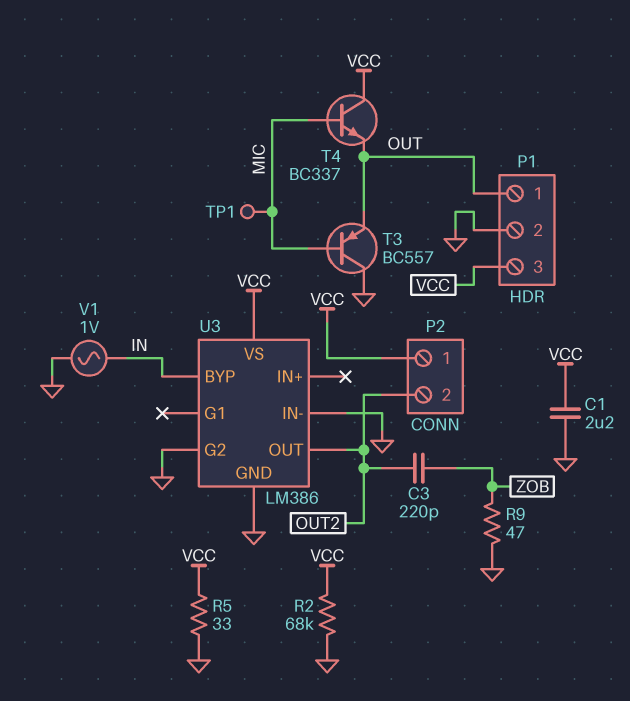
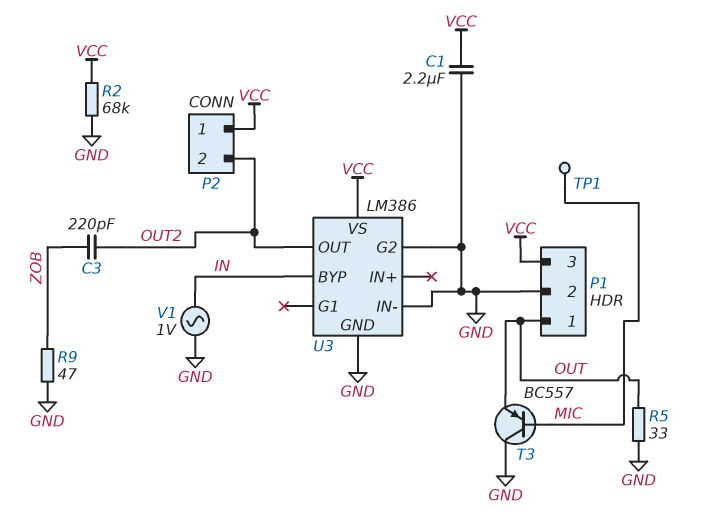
R5: 33 (GND, VCC) -> 33 (GND, OUT)
T4: NPN BC337 (B MIC, C VCC, E OUT) -> none

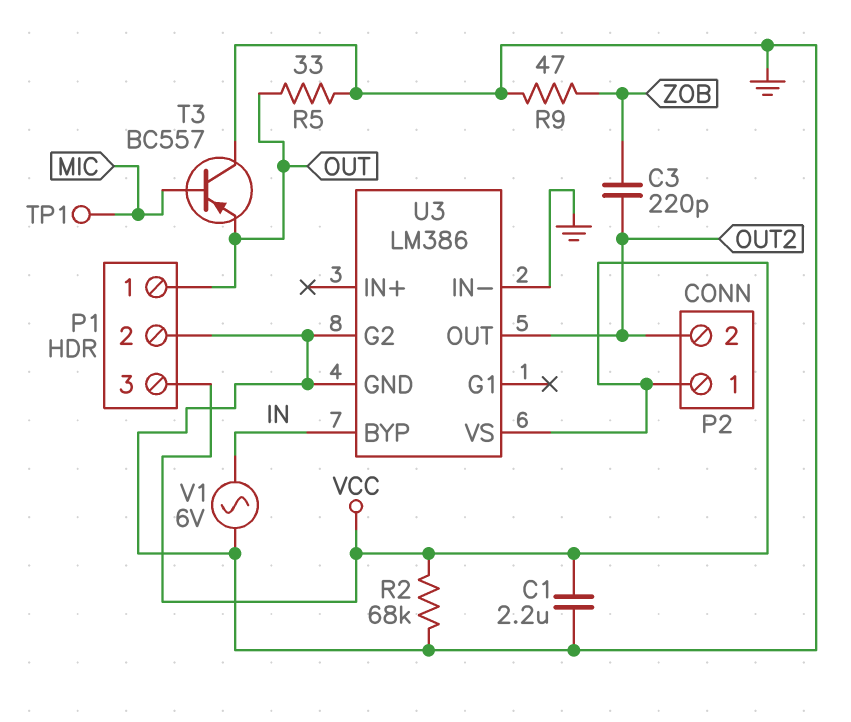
V1: AC 1V (GND, IN) -> AC 6V (GND, IN)

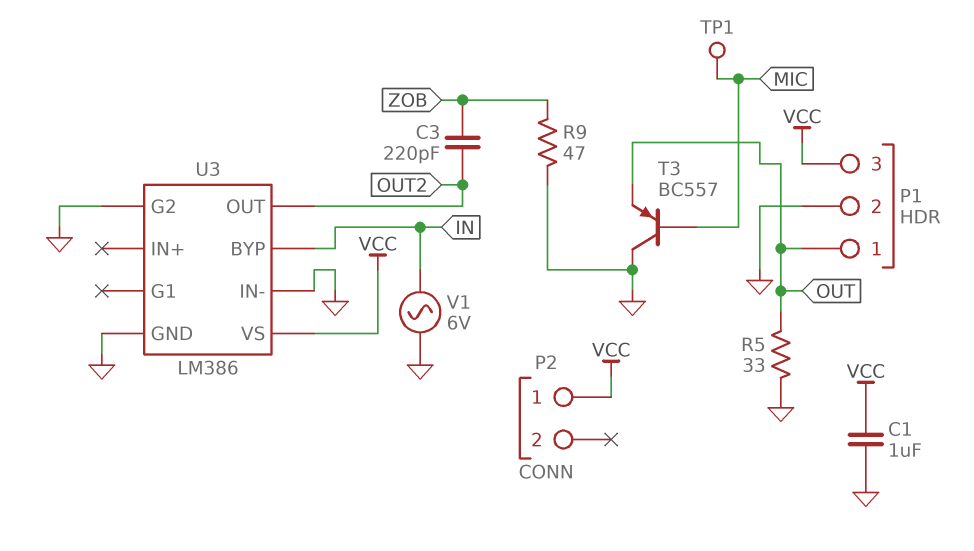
C1: 2.2uF (GND, VCC) -> 1uF (GND, VCC)
P2 pin 2: OUT2 -> none
R2: 68k (GND, VCC) -> none

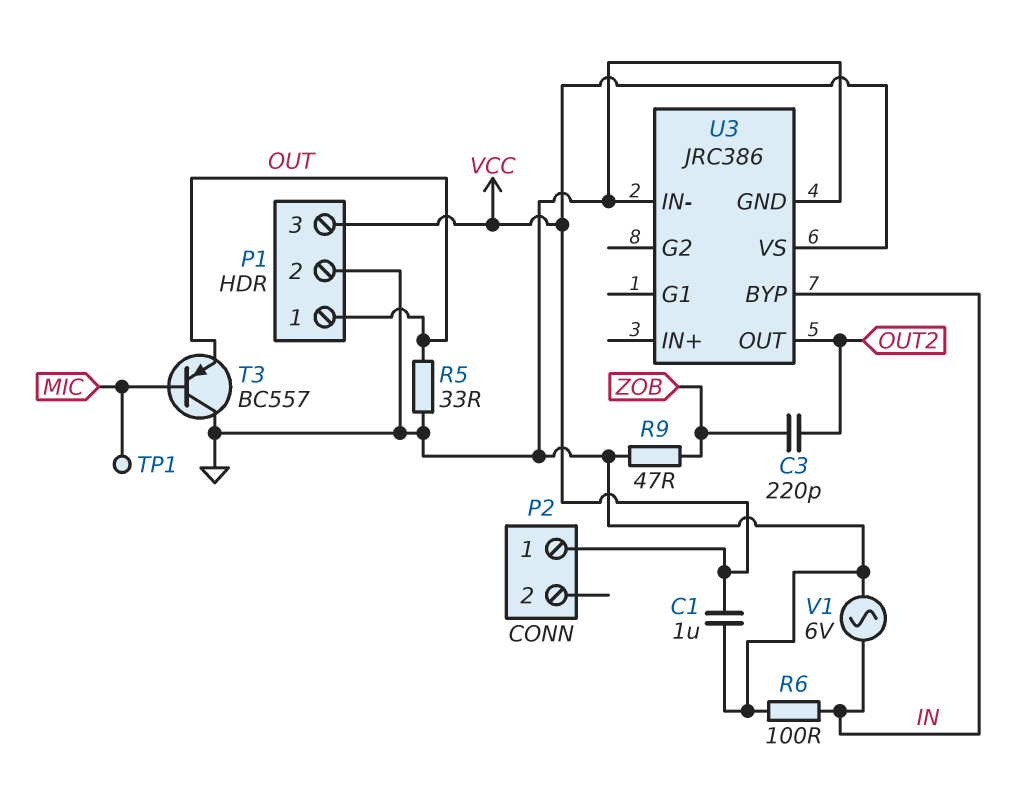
R6: none -> 100 (GND, IN)
U3: LM386 -> JRC386
U3 pin G2: GND -> none

